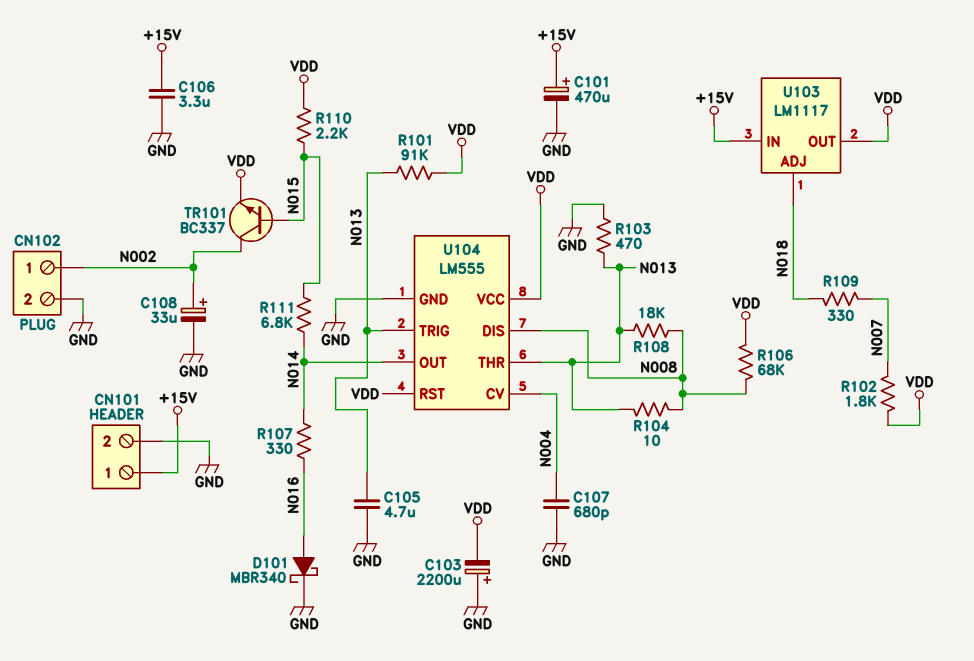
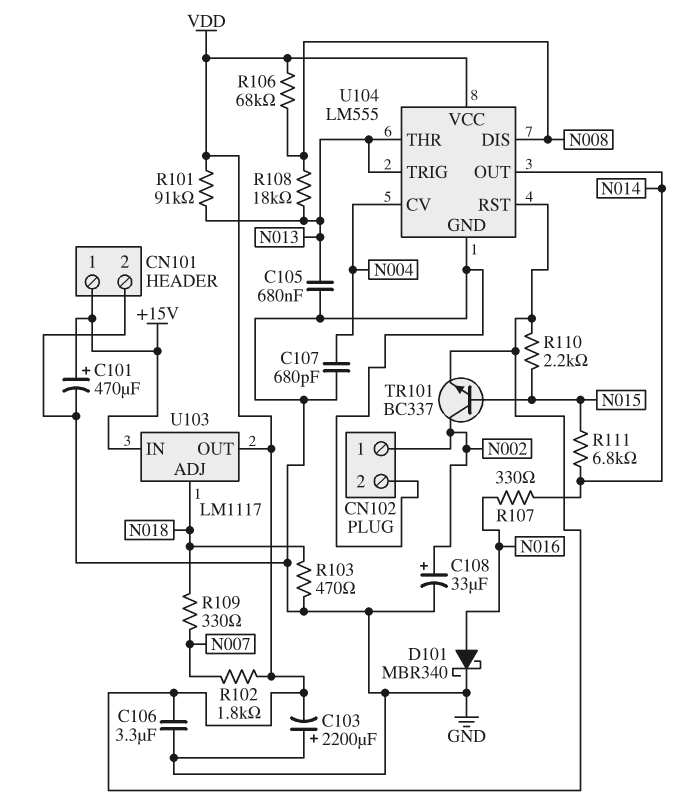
C105: 4.7uF (GND, N013) -> 680nF (GND, N013)
C106: 3.3uF (+15V, GND) -> 3.3uF (GND, VDD)
R103: 470 (GND, N013) -> 470 (GND, N018)
R104: 10 (N008, N013) -> none

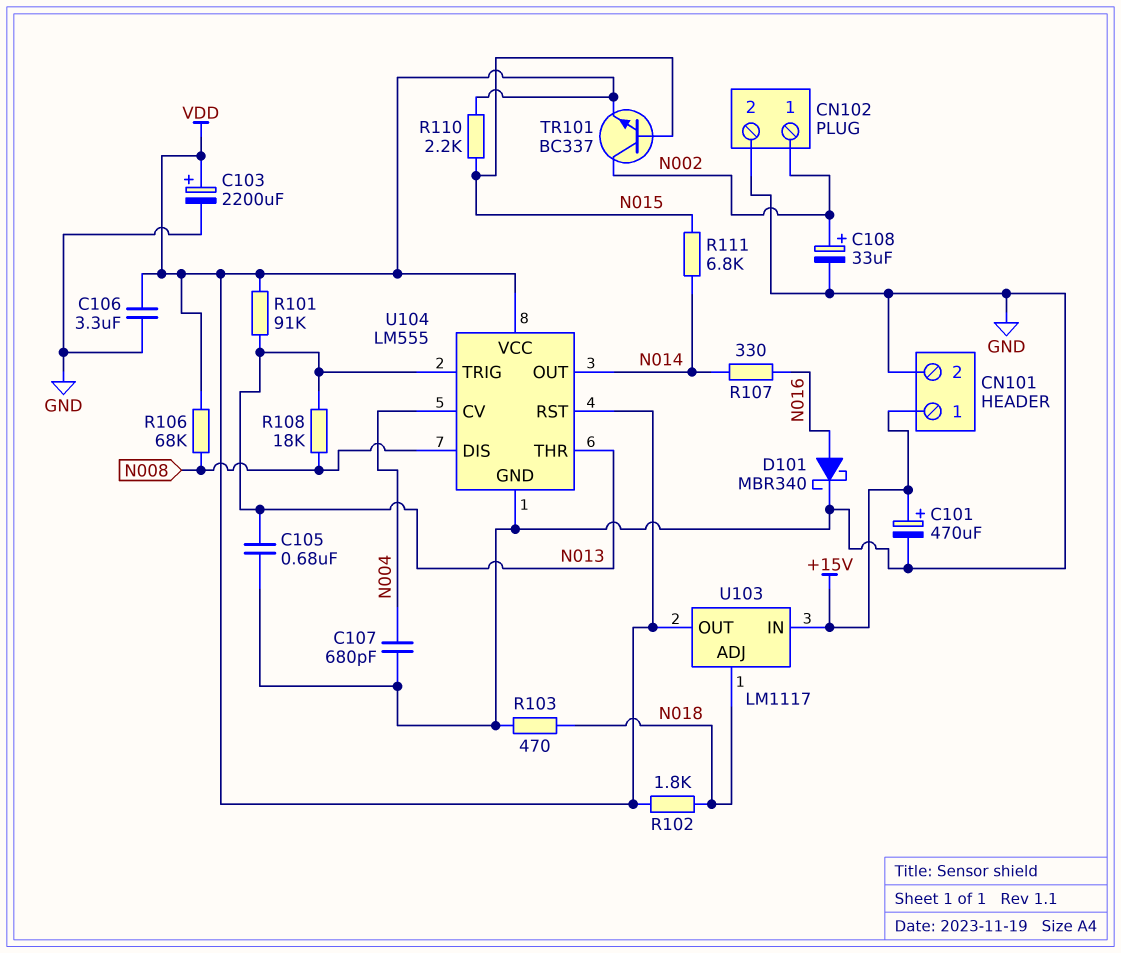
C103: 2200uF (plus GND, minus VDD) -> 2200uF (plus VDD, minus GND)
R102: 1.8k (N007, VDD) -> 1.8k (N018, VDD)
R109: 330 (N007, N018) -> none

